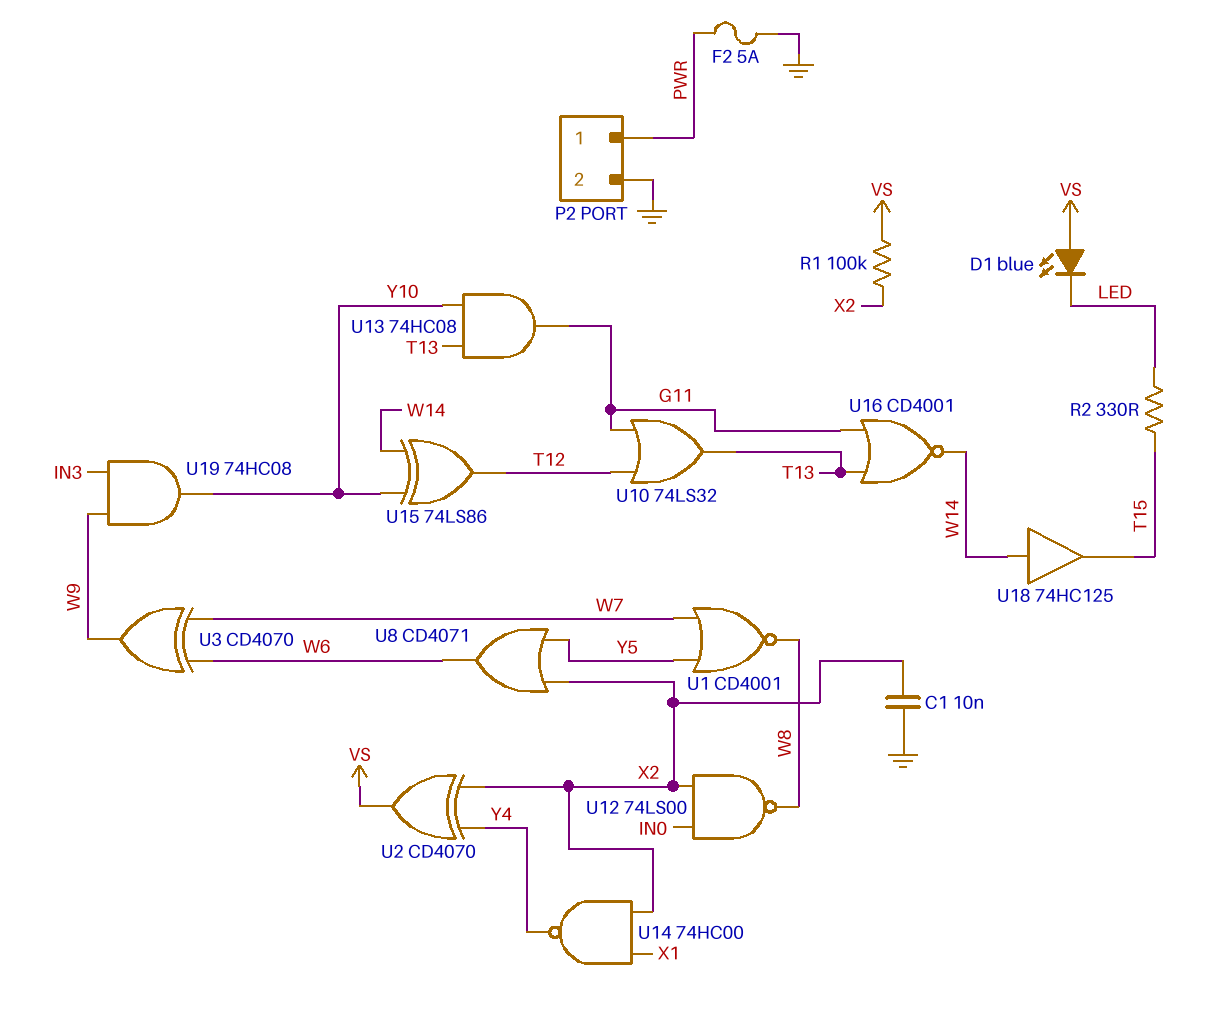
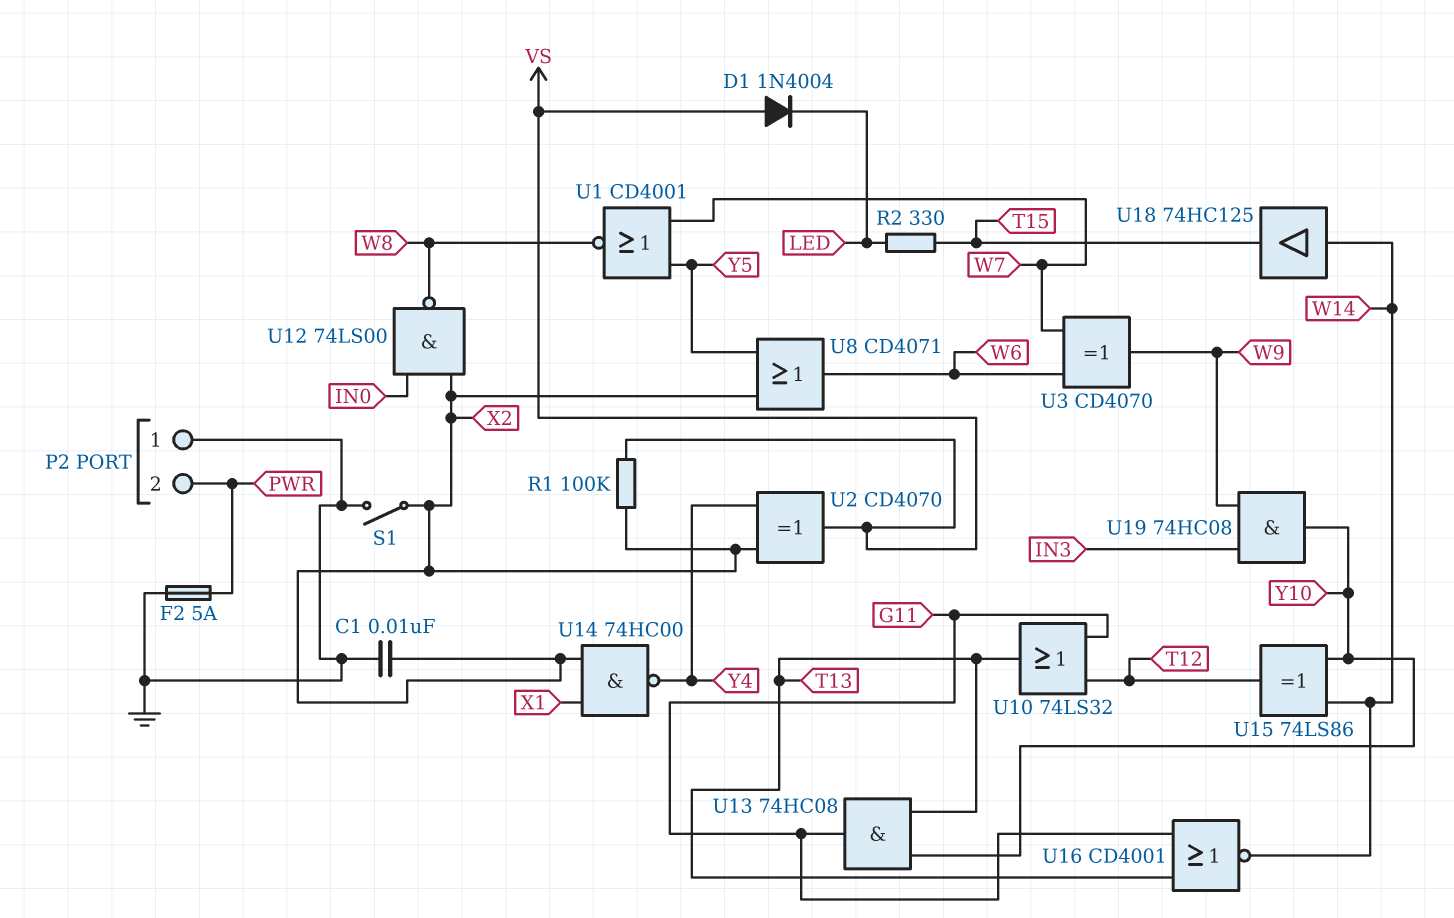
D1: LED blue (A VS, K LED) -> diode 1N4004 (A VS, K LED)
P2 pin 1: PWR -> GND
P2 pin 2: GND -> PWR
S1: none -> switch (GND, X2)

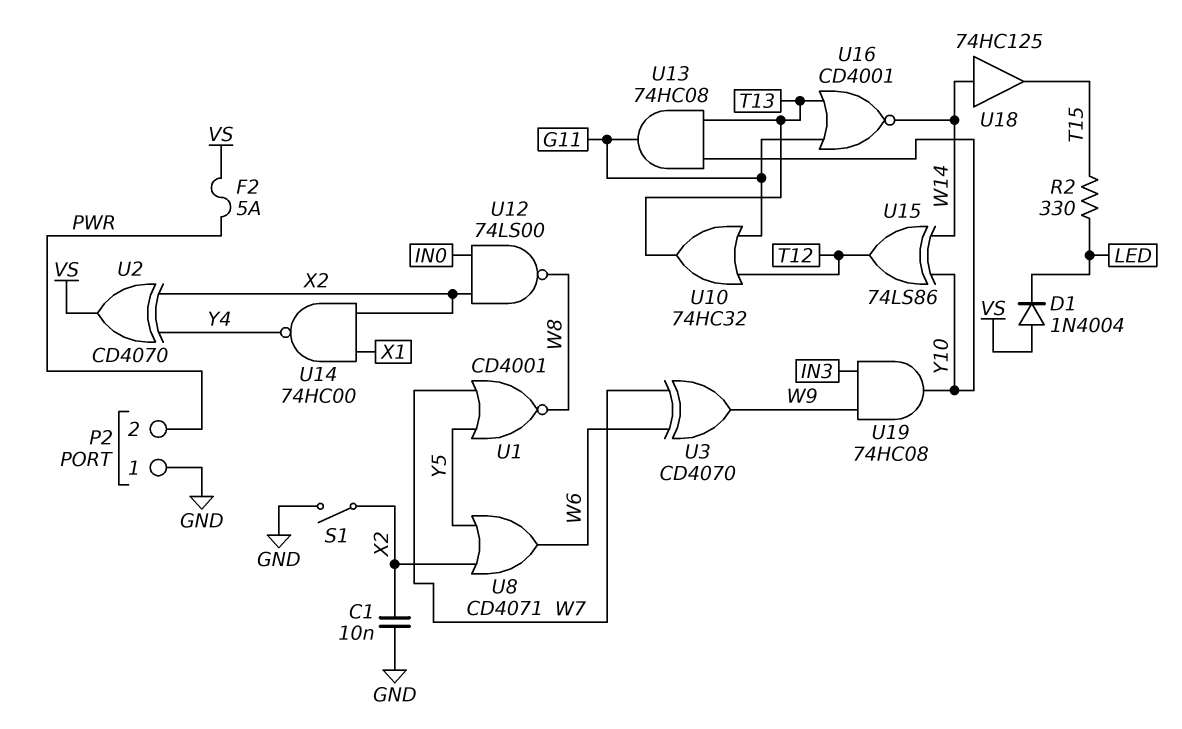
F2: 5A (GND, PWR) -> 5A (PWR, VS)
R1: 100k (VS, X2) -> none
U10: OR 74LS32 (in G11, in T12, out T13) -> OR 74HC32 (in G11, in T12, out T13)

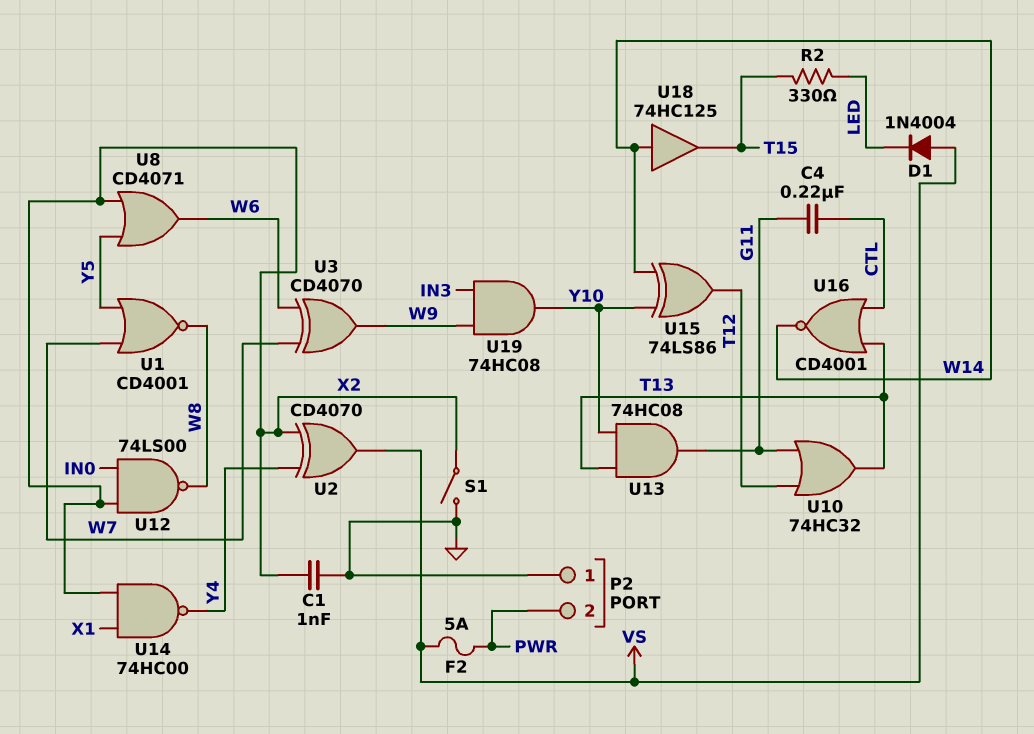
C1: 10nF (GND, X2) -> 1nF (GND, X2)
C4: none -> 220nF (CTL, G11)
U16: NOR CD4001 (in G11, in T13, out W14) -> NOR CD4001 (in CTL, in T13, out W14)

